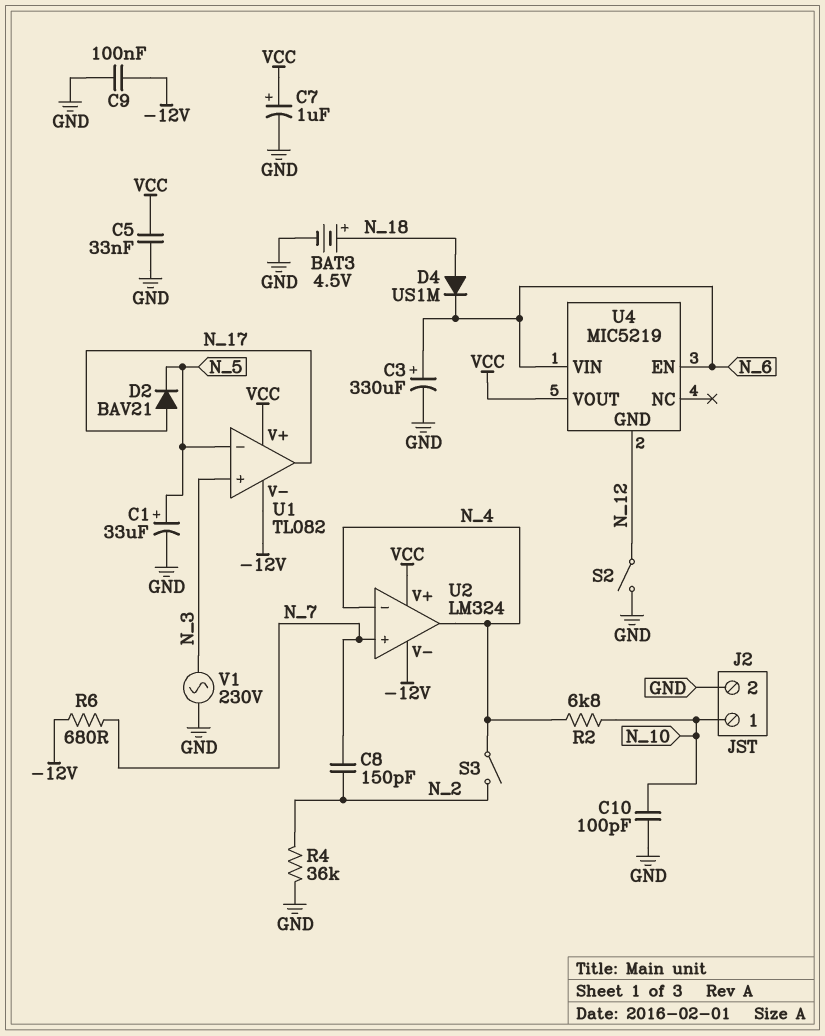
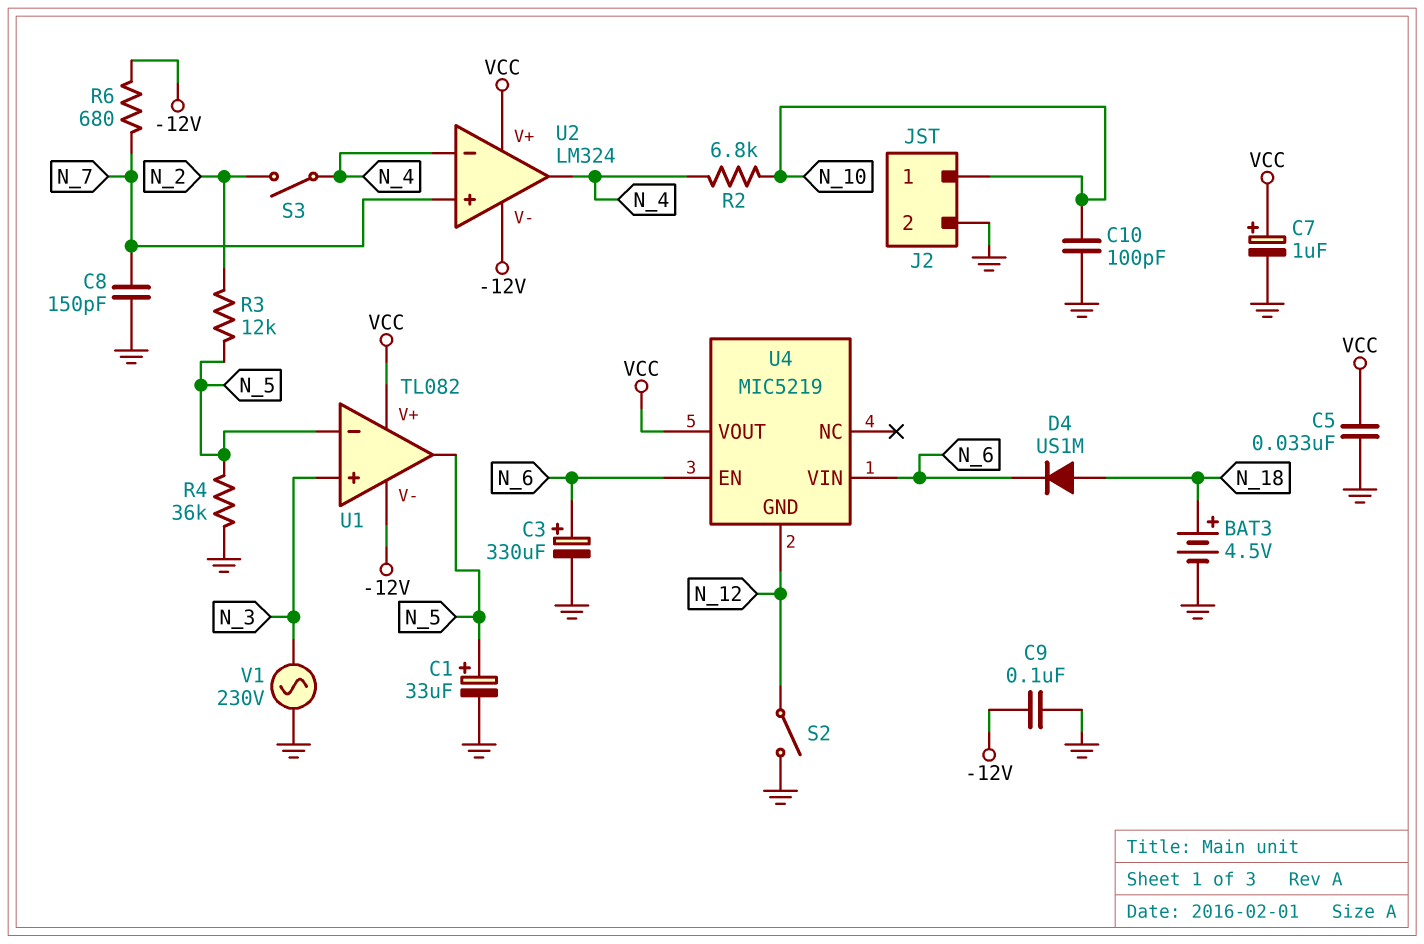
C8: 150pF (N_2, N_7) -> 150pF (GND, N_7)
D2: diode BAV21 (A N_17, K N_5) -> none
R3: none -> 12k (N_2, N_5)
R4: 36k (GND, N_2) -> 36k (GND, N_5)
U1 pin out: N_17 -> N_5

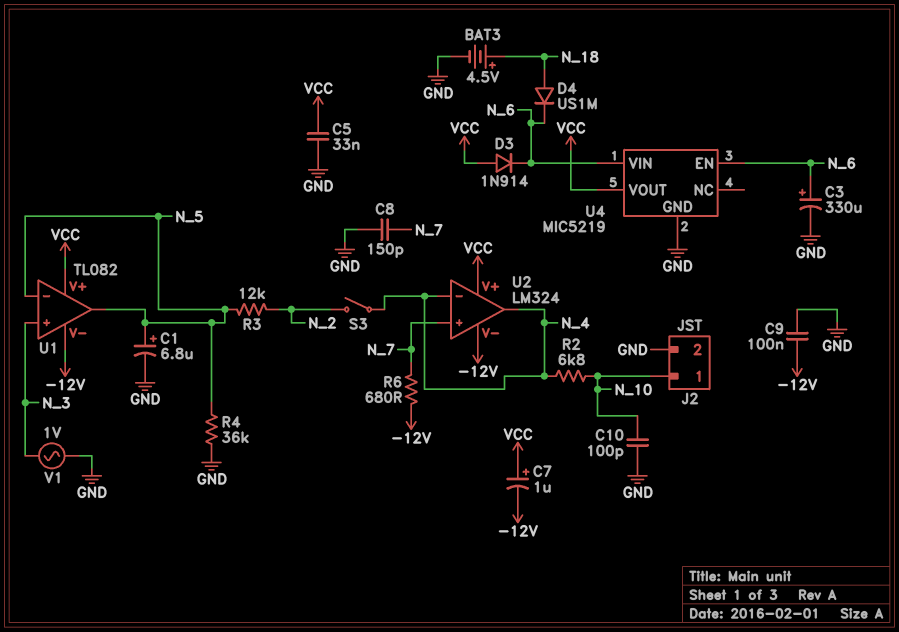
C1: 33uF (plus N_5, minus GND) -> 6.8uF (plus N_5, minus GND)
C7: 1uF (plus VCC, minus GND) -> 1uF (plus VCC, minus -12V)
D3: none -> diode 1N914 (A VCC, K N_6)
S2: switch (GND, N_12) -> none
U4 pin GND: N_12 -> GND
V1: AC 230V (GND, N_3) -> AC 1V (GND, N_3)

